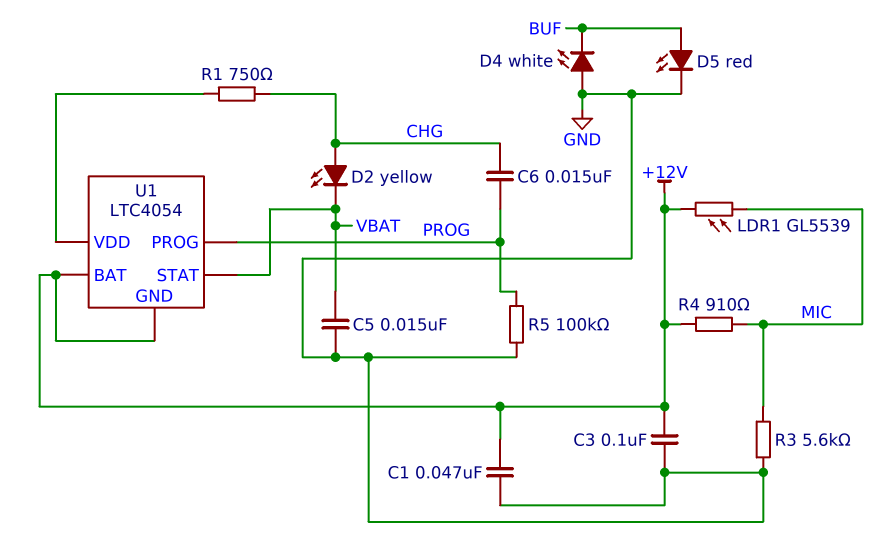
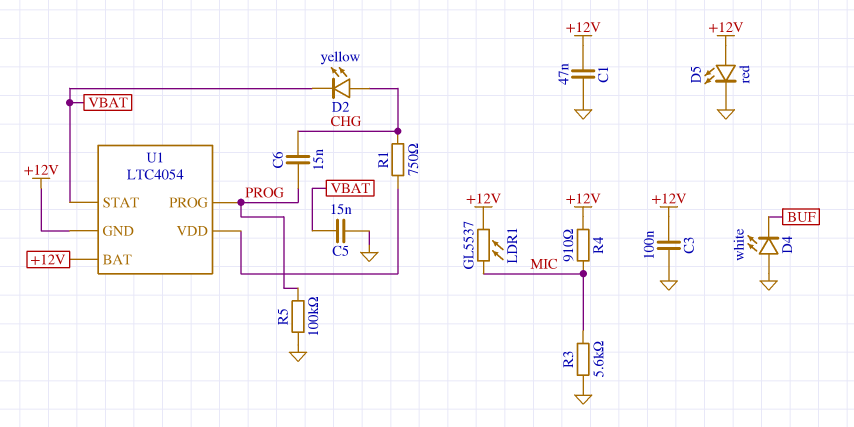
D5: LED red (A BUF, K GND) -> LED red (A +12V, K GND)
LDR1: GL5539 (+12V, MIC) -> GL5537 (+12V, MIC)

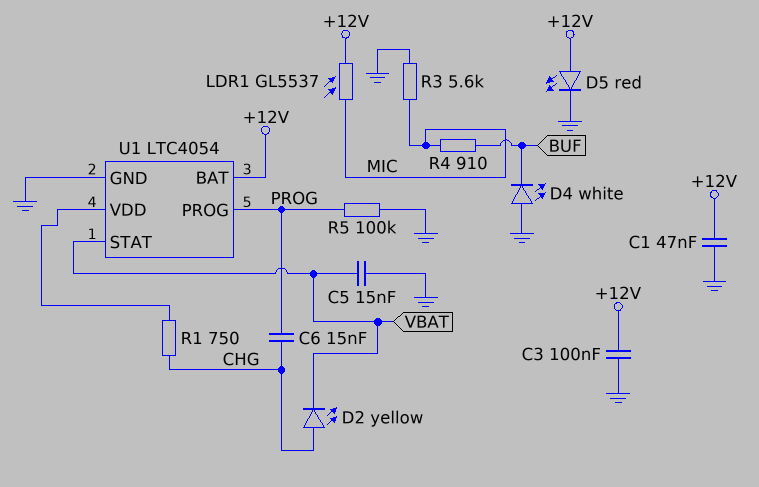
R4: 910 (+12V, MIC) -> 910 (BUF, MIC)
U1 pin GND: +12V -> GND

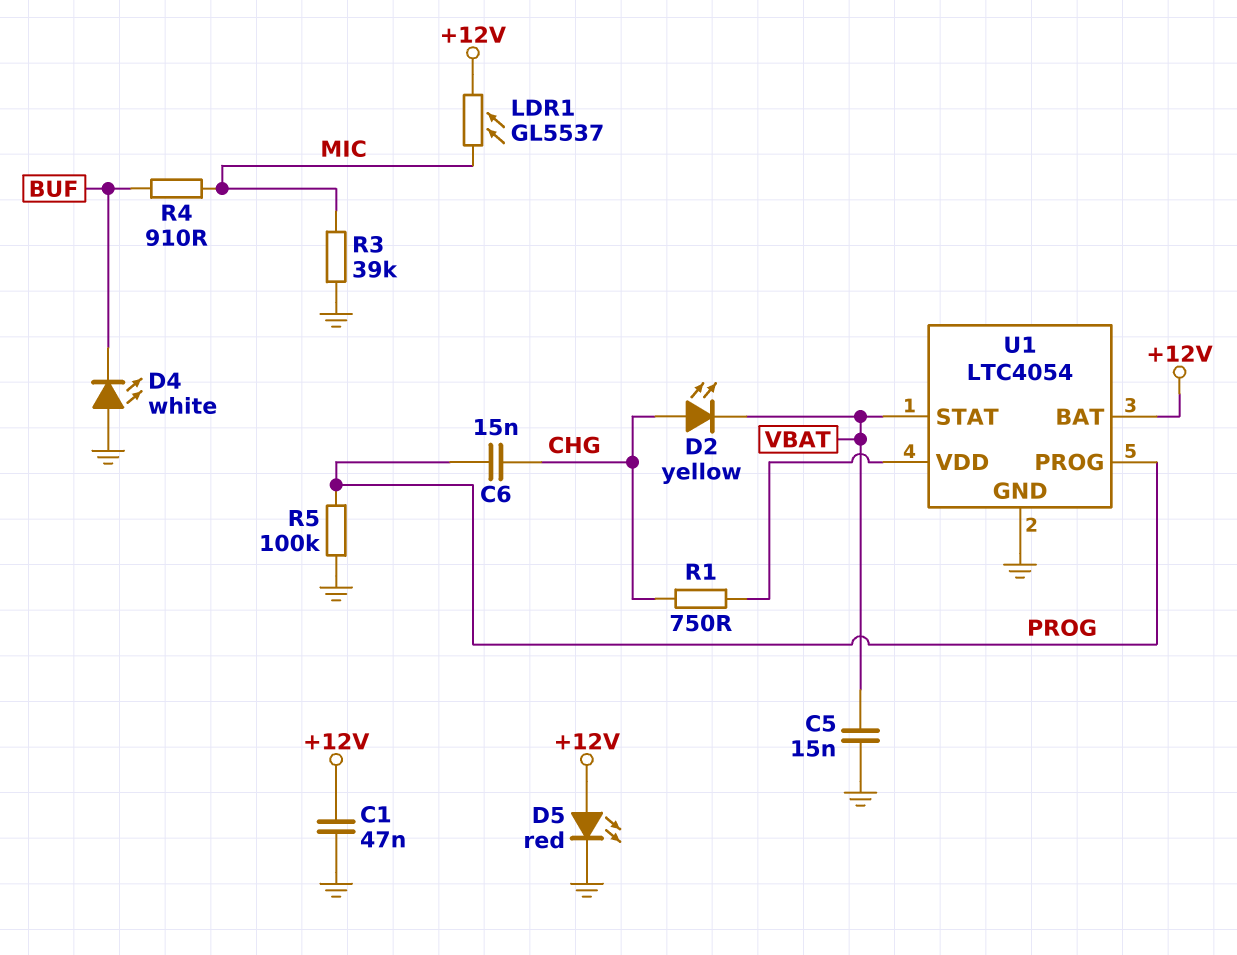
C3: 100nF (+12V, GND) -> none
R3: 5.6k (GND, MIC) -> 39k (GND, MIC)

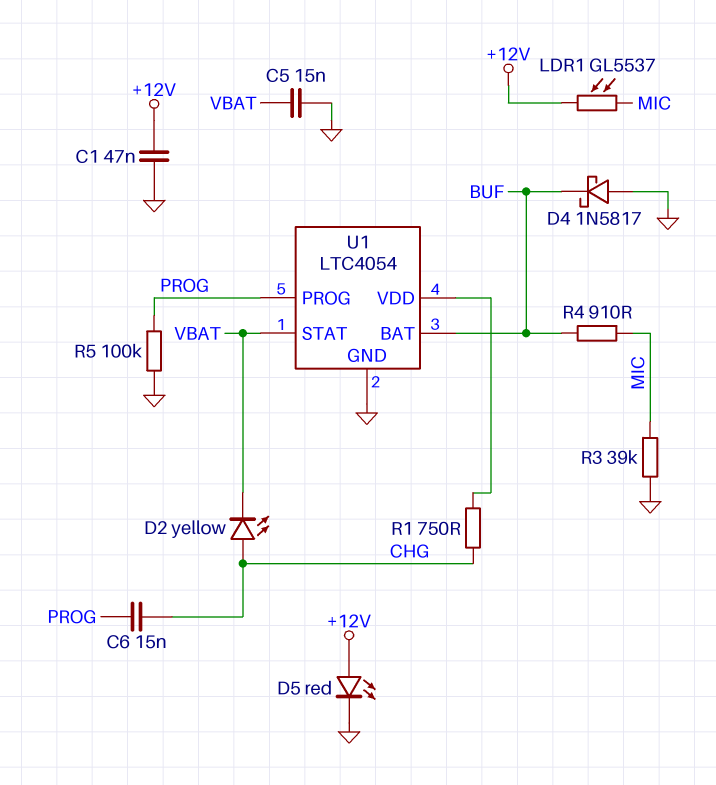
D4: LED white (A GND, K BUF) -> schottky 1N5817 (A GND, K BUF)
U1 pin BAT: +12V -> BUF

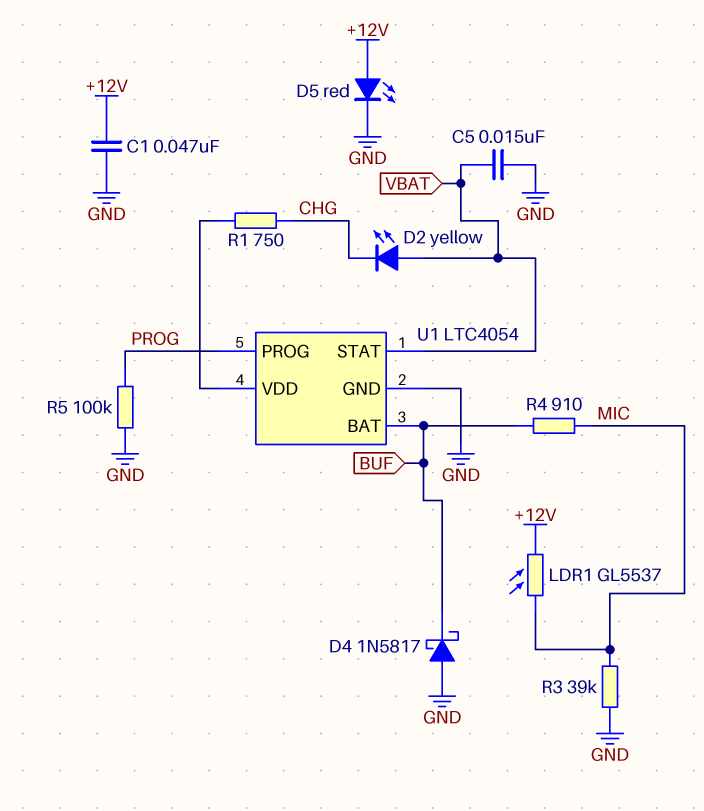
C6: 15nF (CHG, PROG) -> none
D2: LED yellow (A CHG, K VBAT) -> LED yellow (A VBAT, K CHG)

